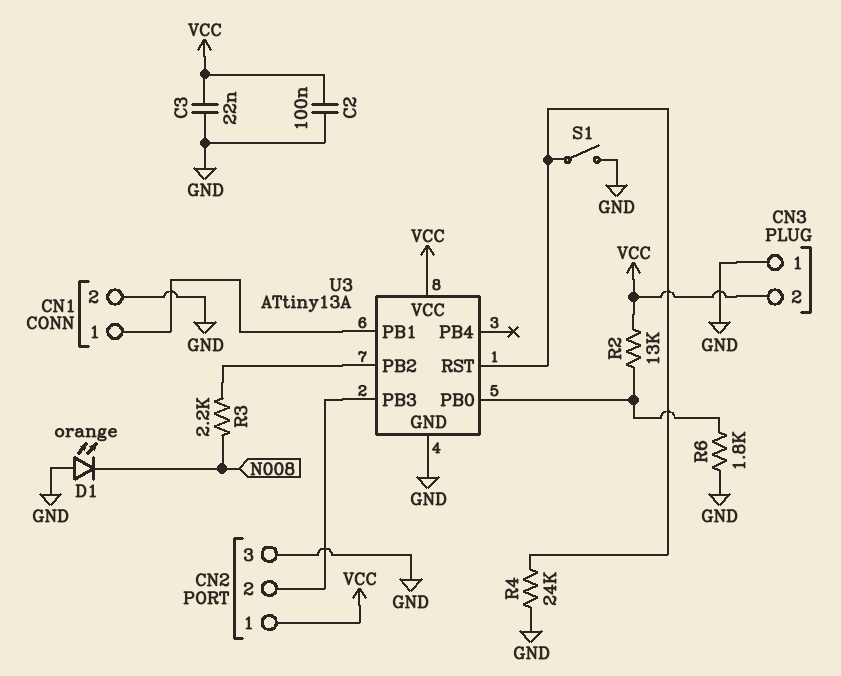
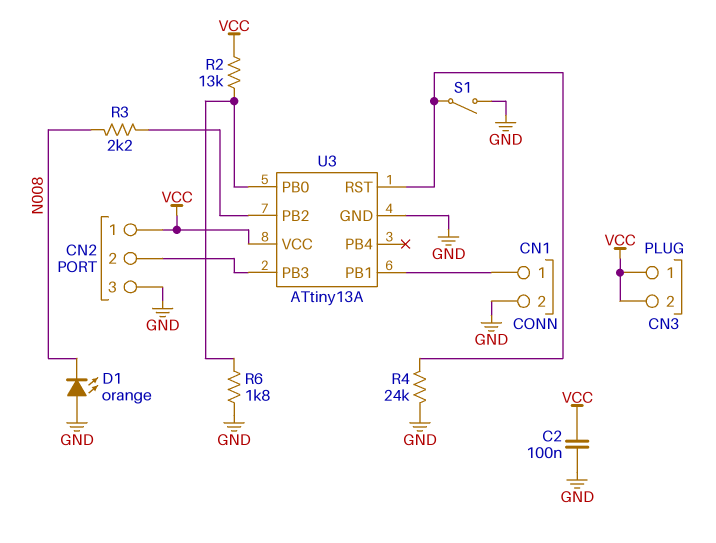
C3: 22nF (GND, VCC) -> none
CN3 pin 1: GND -> VCC

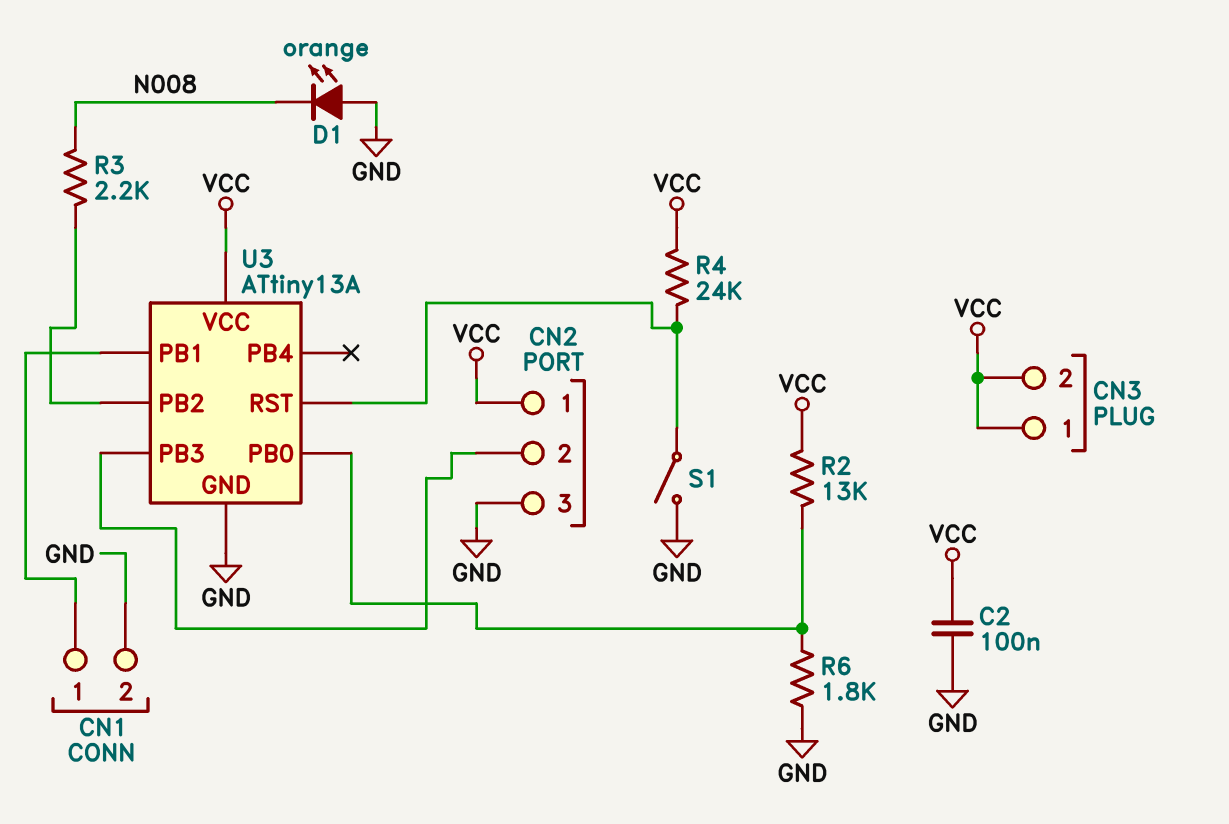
R4: 24k (GND, U3/RST) -> 24k (U3/RST, VCC)

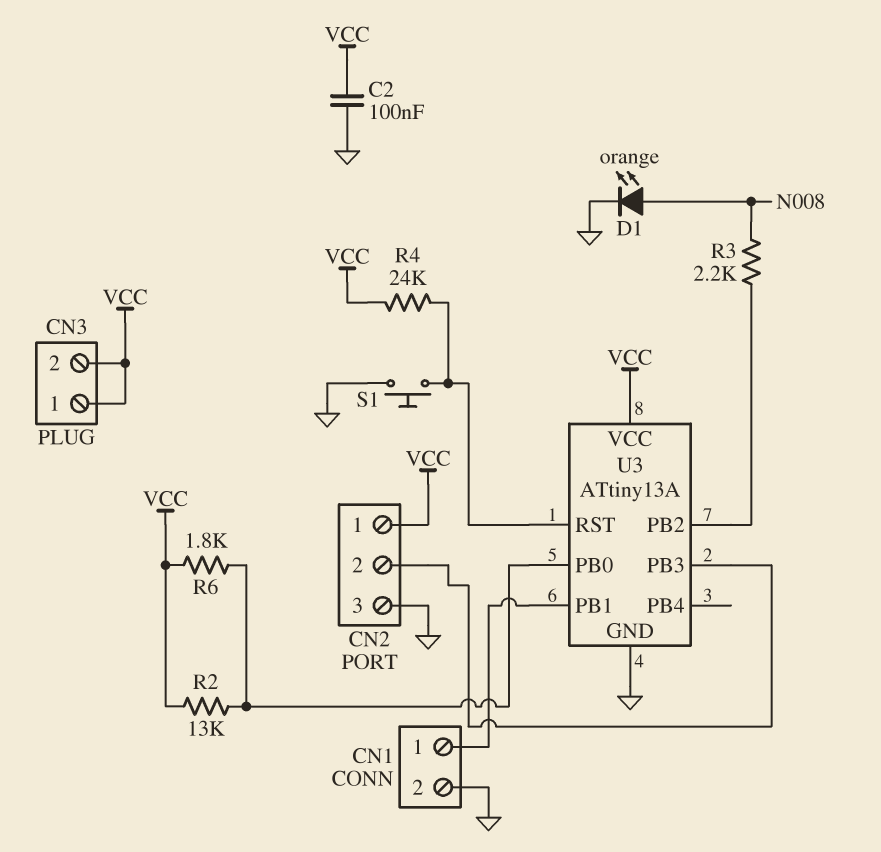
D1: LED orange (A GND, K N008) -> LED orange (A N008, K GND)
R6: 1.8k (GND, U3/PB0) -> 1.8k (U3/PB0, VCC)
S1: switch (GND, U3/RST) -> button (GND, U3/RST)

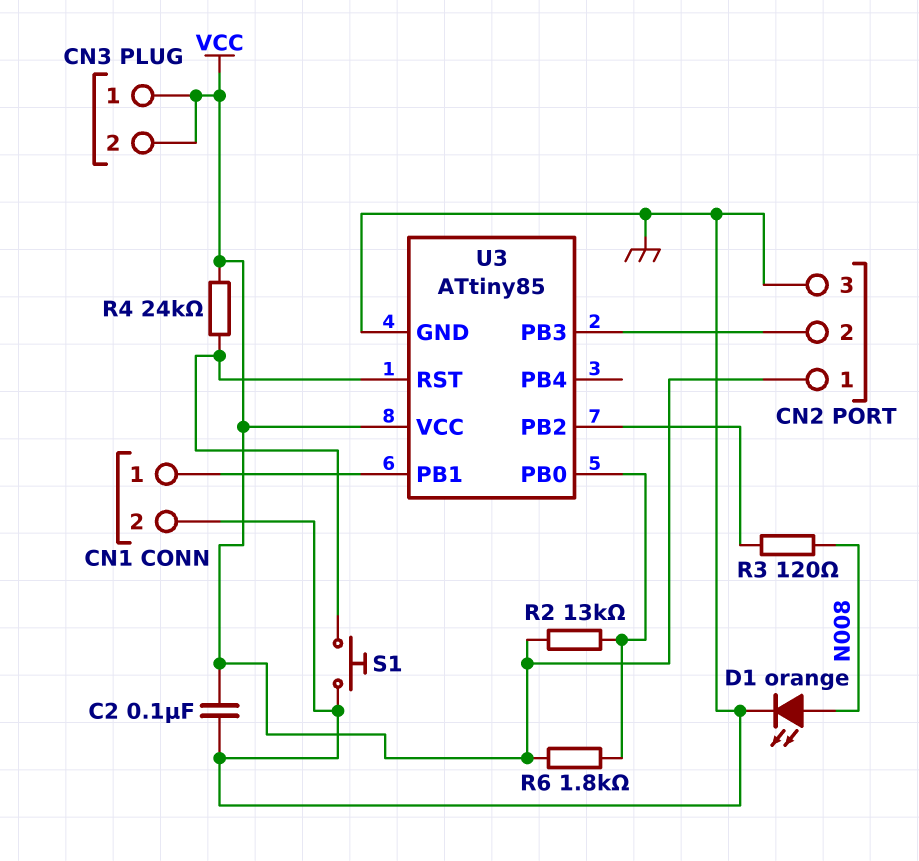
R3: 2.2k (N008, U3/PB2) -> 120 (N008, U3/PB2)
U3: ATtiny13A -> ATtiny85

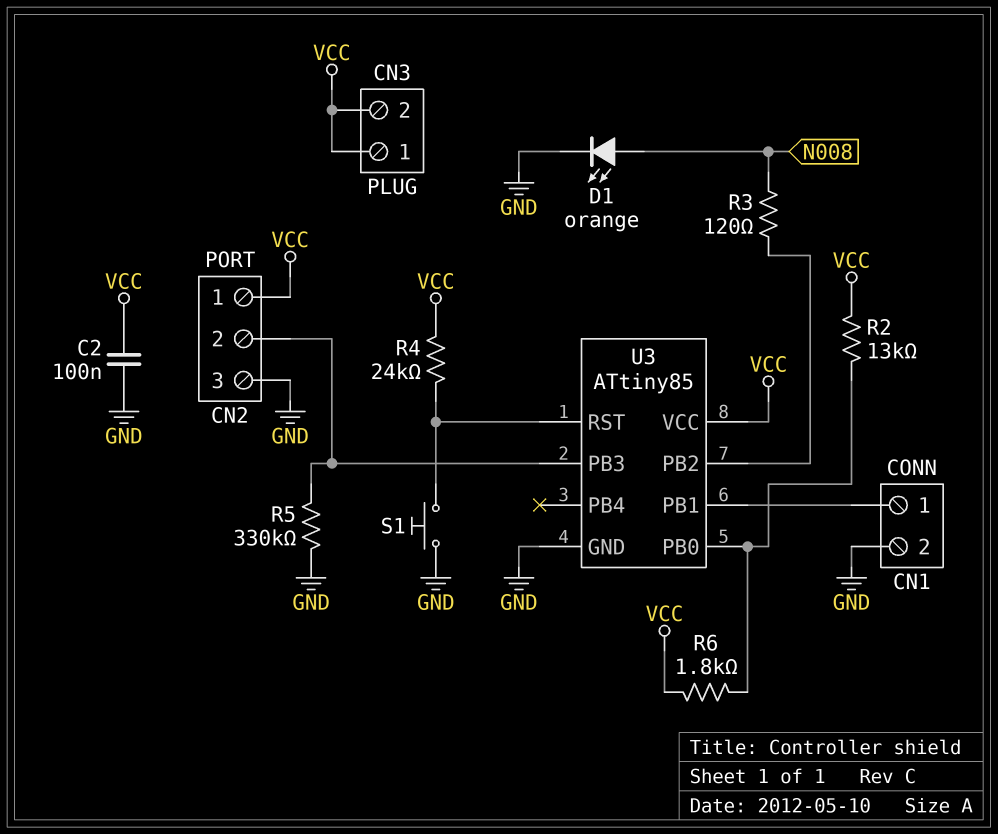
R5: none -> 330k (CN2/2, GND)

